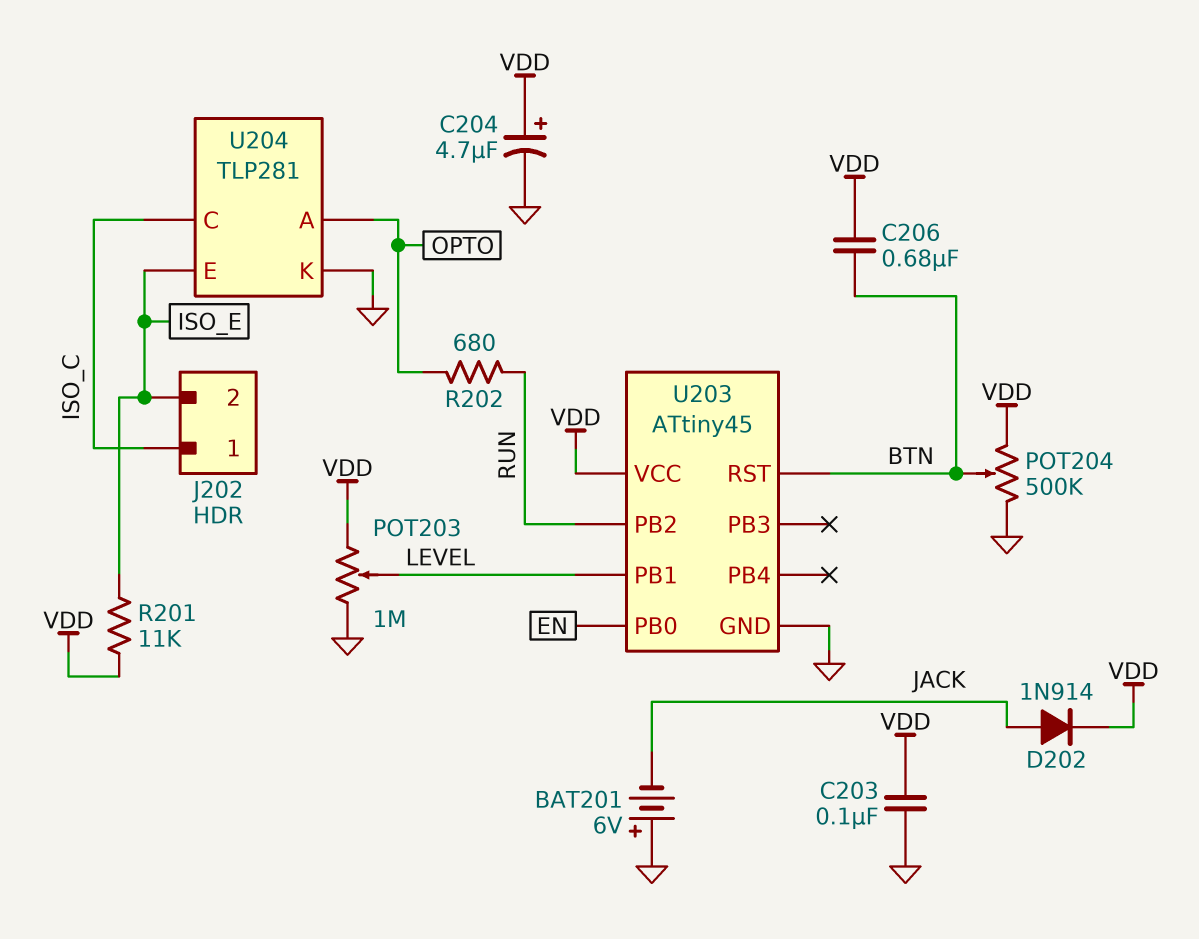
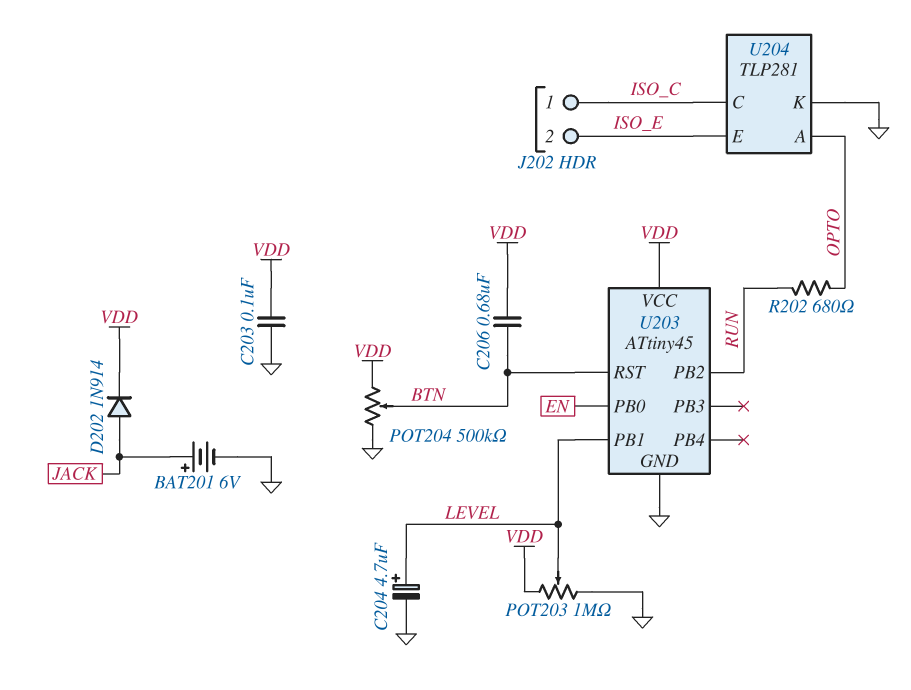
BAT201: 6V (plus GND, minus JACK) -> 6V (plus JACK, minus GND)
C204: 4.7uF (plus VDD, minus GND) -> 4.7uF (plus LEVEL, minus GND)
R201: 11k (ISO_E, VDD) -> none

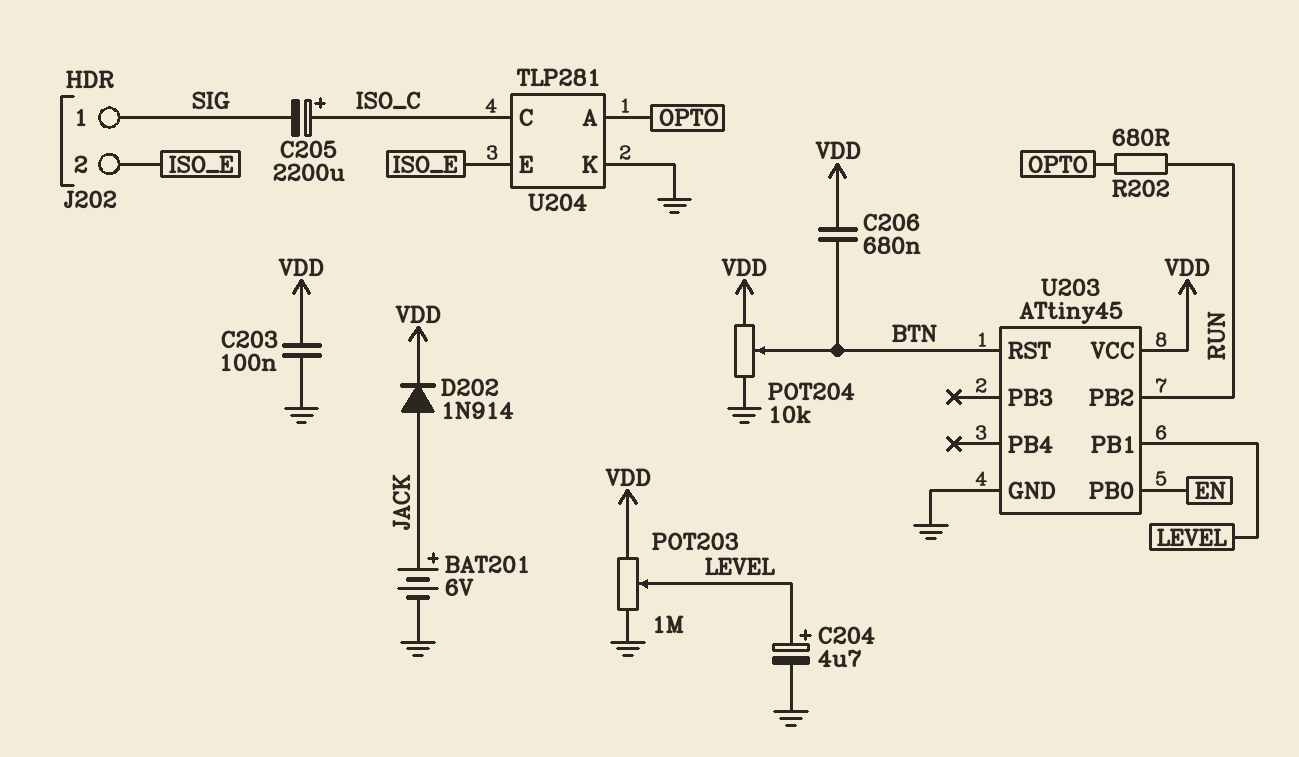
C205: none -> 2200uF (plus ISO_C, minus SIG)
J202 pin 1: ISO_C -> SIG
POT204: 500k (GND, VDD, wiper BTN) -> 10k (GND, VDD, wiper BTN)

